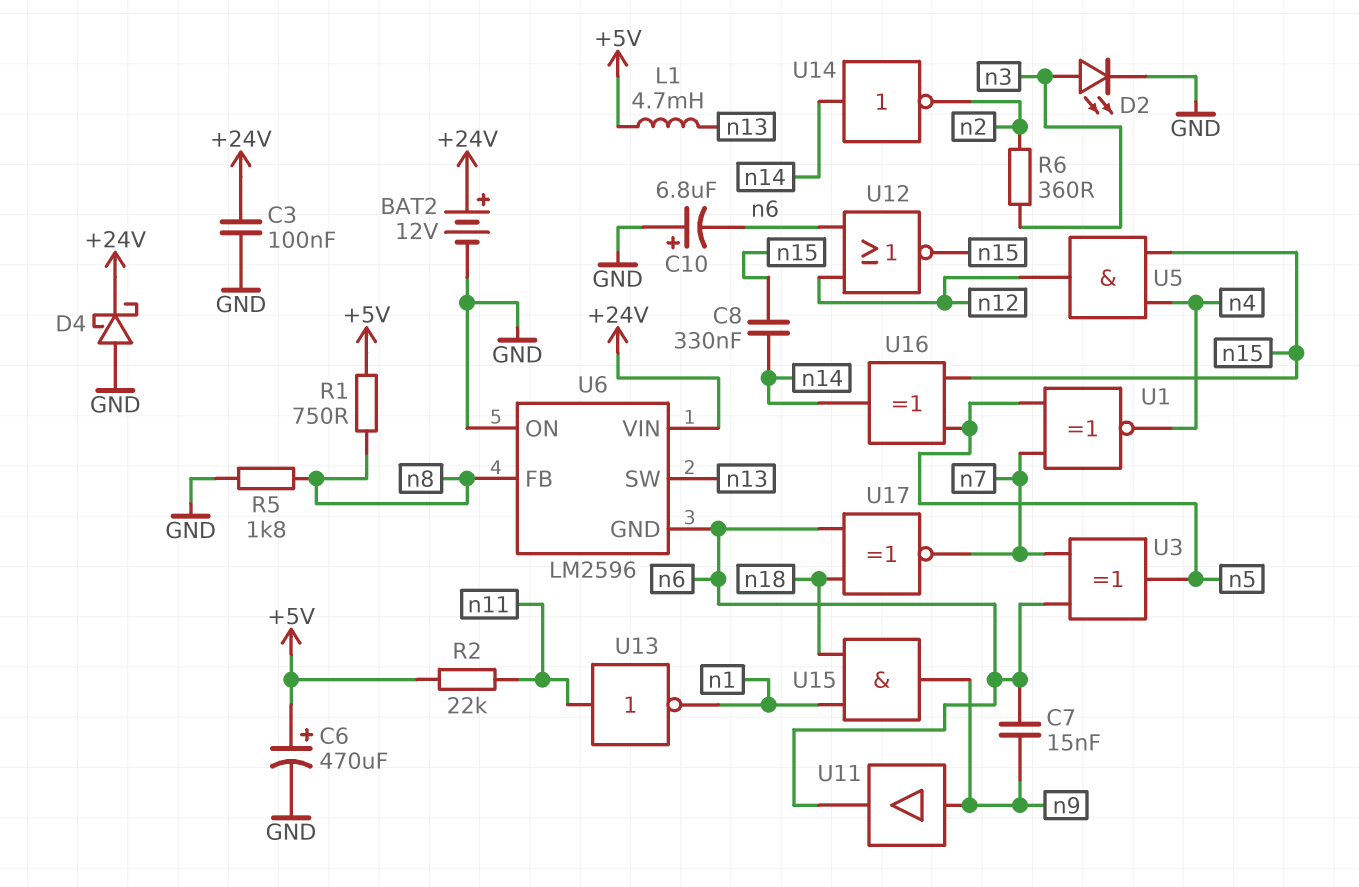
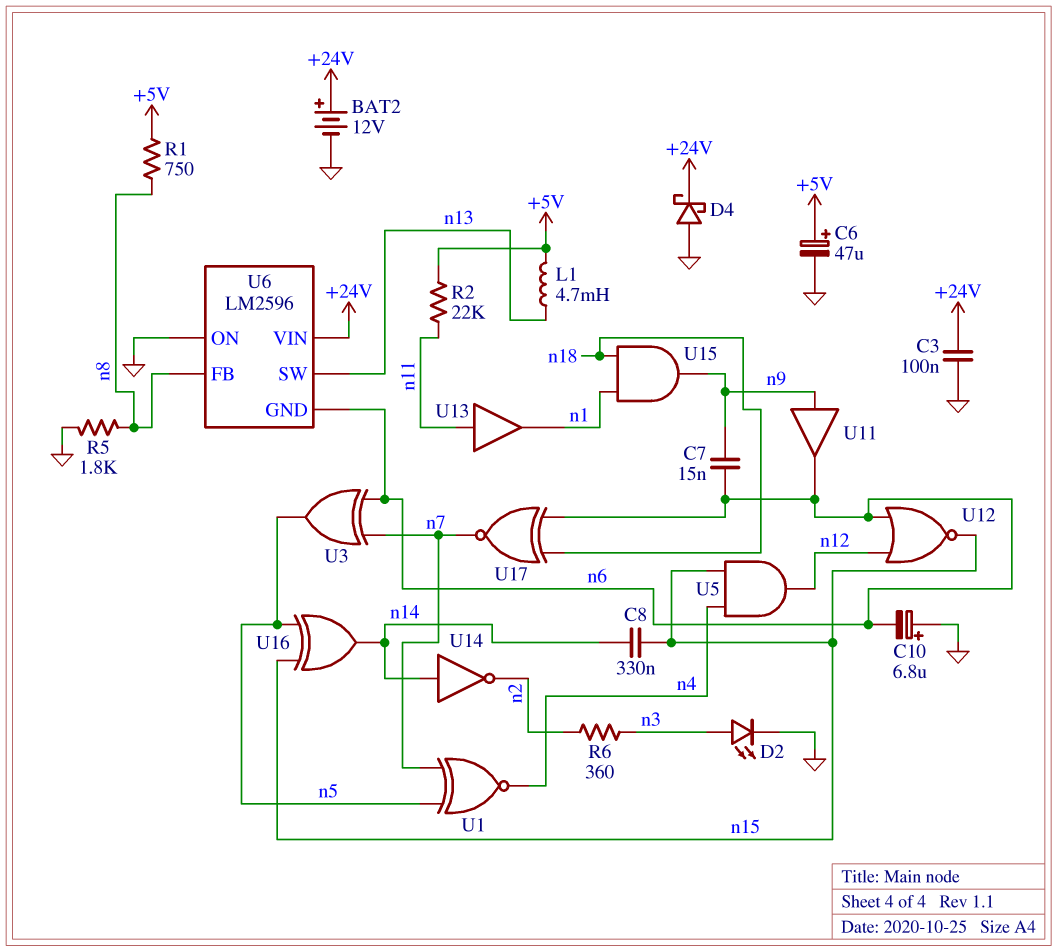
C6: 470uF (plus +5V, minus GND) -> 47uF (plus +5V, minus GND)
U13: NOT (in n11, out n1) -> buffer (in n11, out n1)

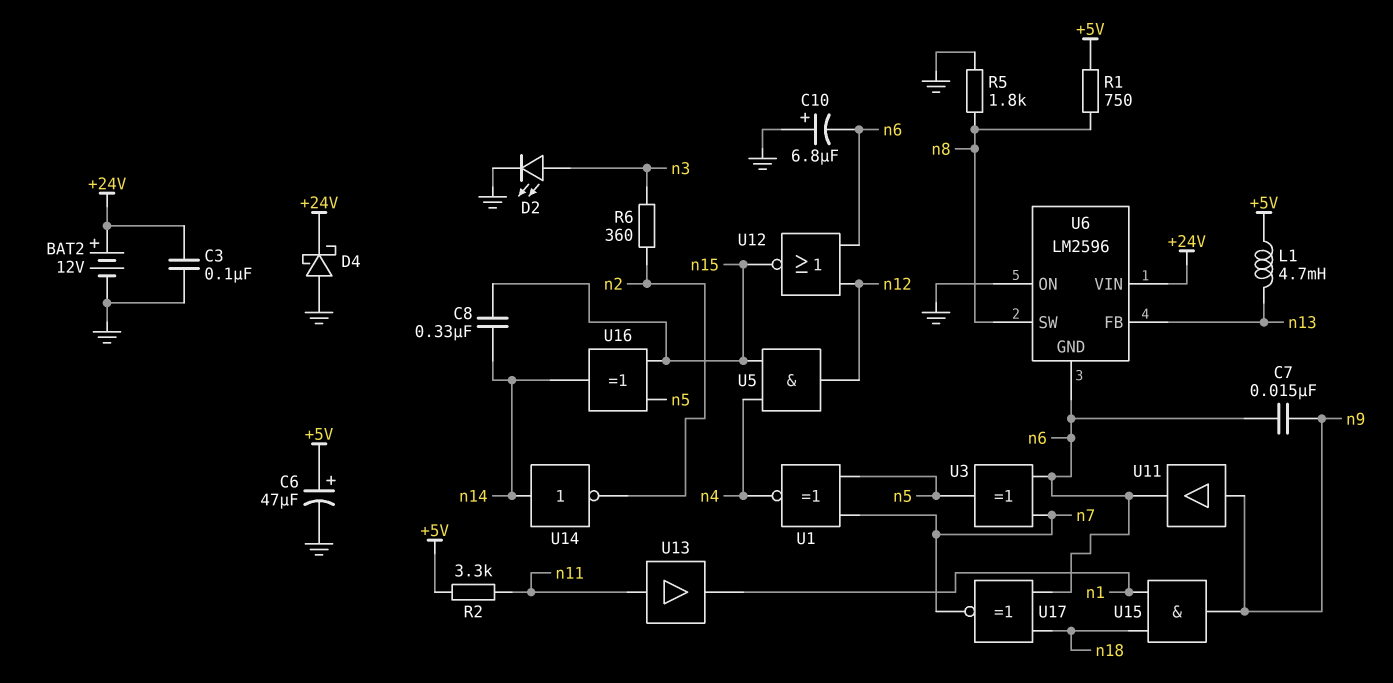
R2: 22k (+5V, n11) -> 3.3k (+5V, n11)
U6 pin FB: n8 -> n13
U6 pin SW: n13 -> n8

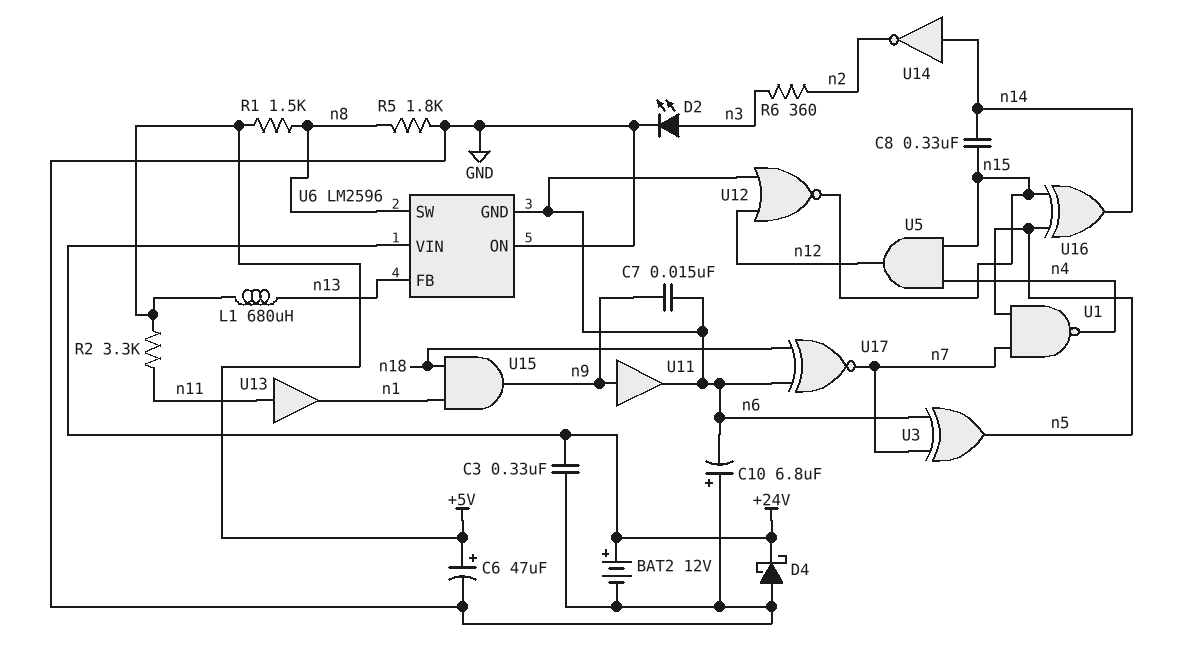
C3: 100nF (+24V, GND) -> 330nF (+24V, GND)
L1: 4.7mH (+5V, n13) -> 680uH (+5V, n13)
R1: 750 (+5V, n8) -> 1.5k (+5V, n8)
U1: XNOR (in n5, in n7, out n4) -> NAND (in n5, in n7, out n4)

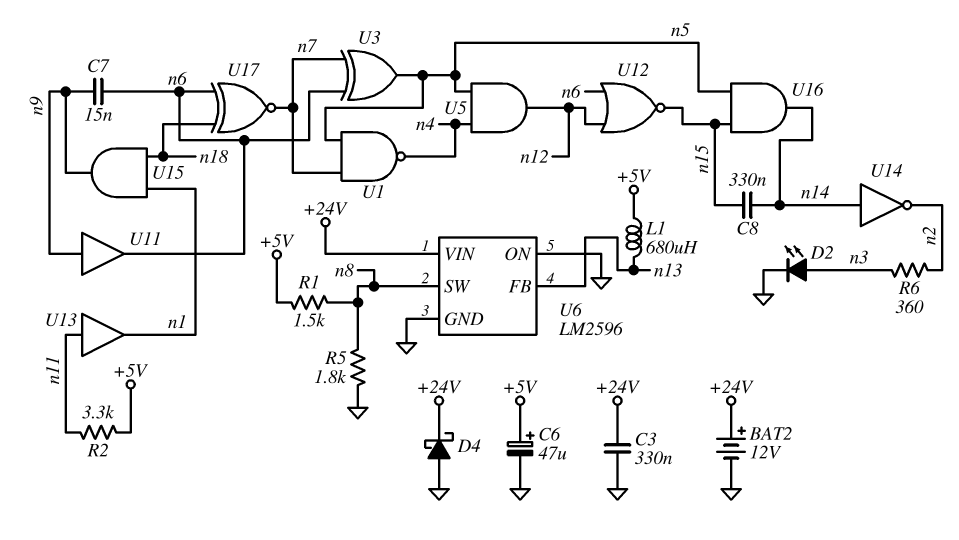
C10: 6.8uF (plus GND, minus n6) -> none
U5: AND (in n4, in n15, out n12) -> AND (in n4, in n5, out n12)
U6 pin GND: n6 -> GND
U16: XOR (in n5, in n15, out n14) -> AND (in n5, in n15, out n14)

